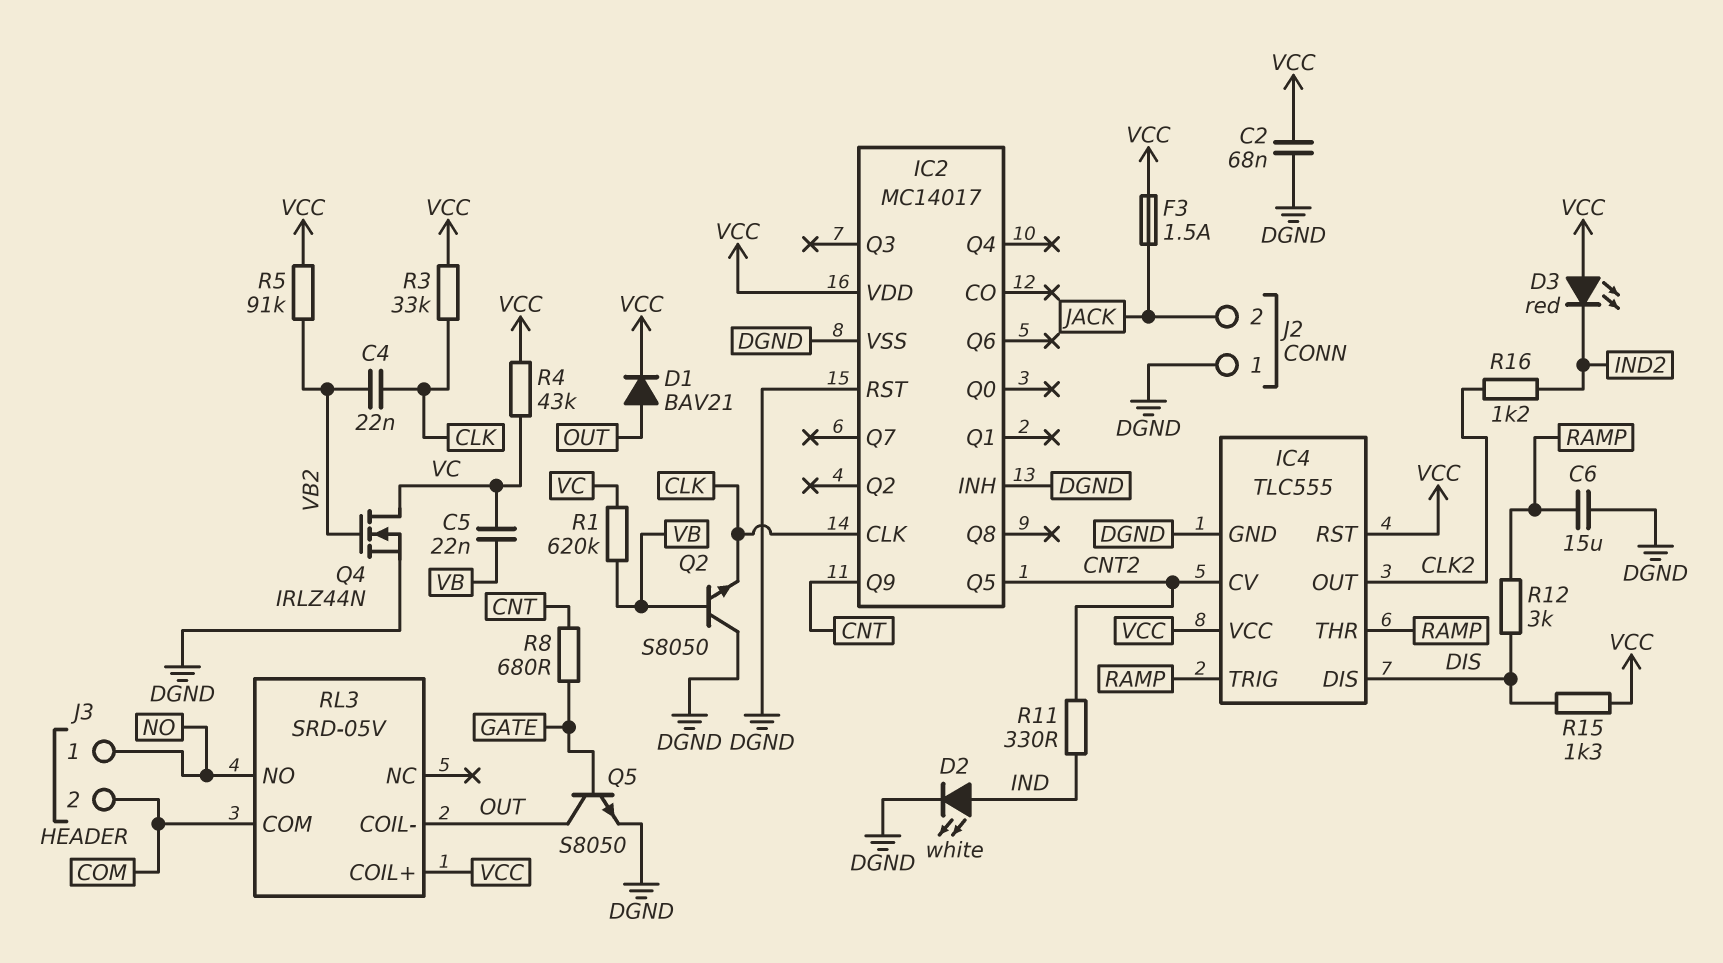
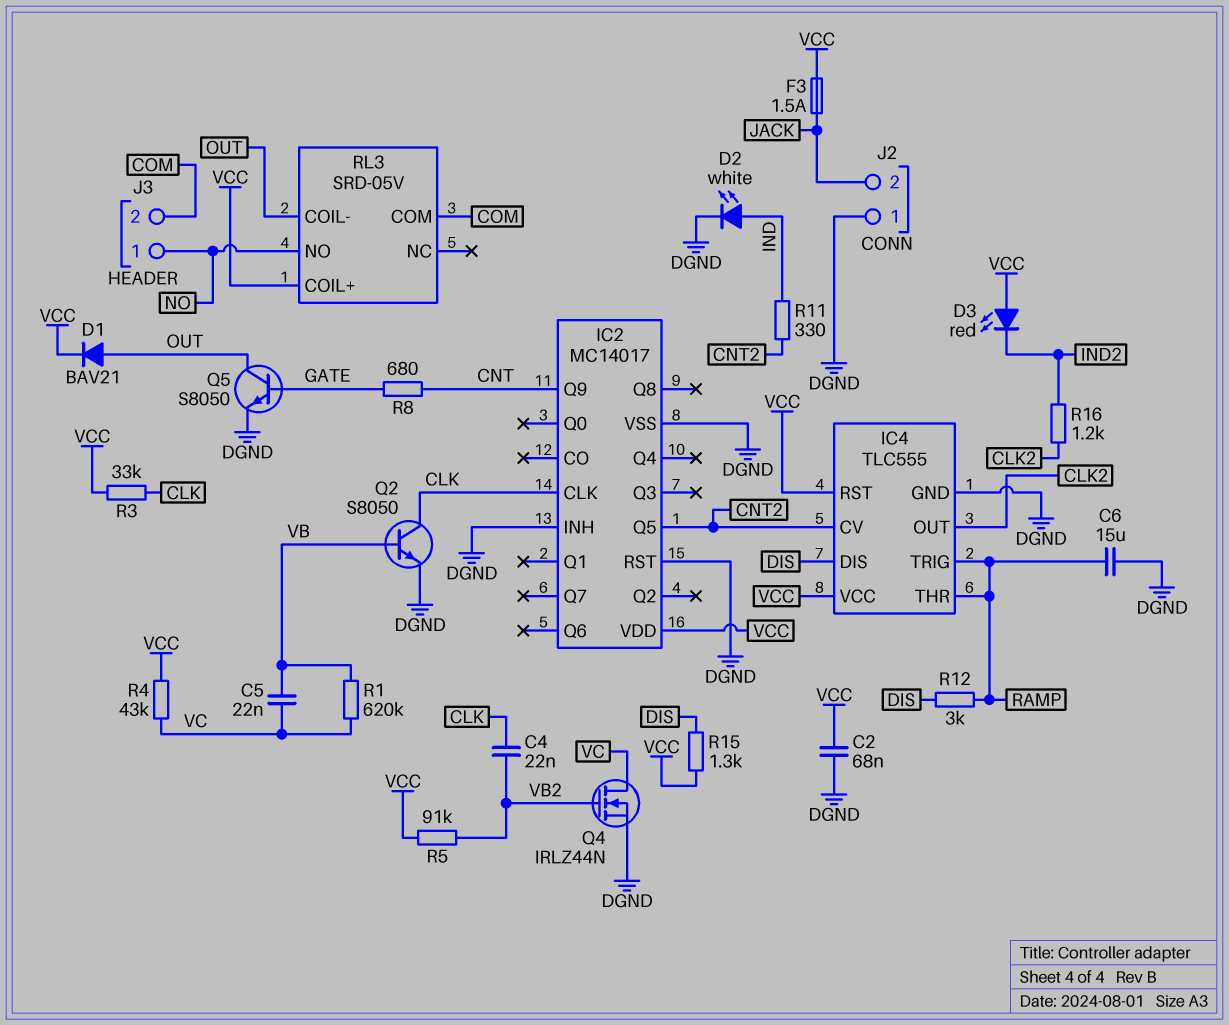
Q2: NPN S8050 (B VB, C DGND, E CLK) -> NPN S8050 (B VB, C CLK, E DGND)

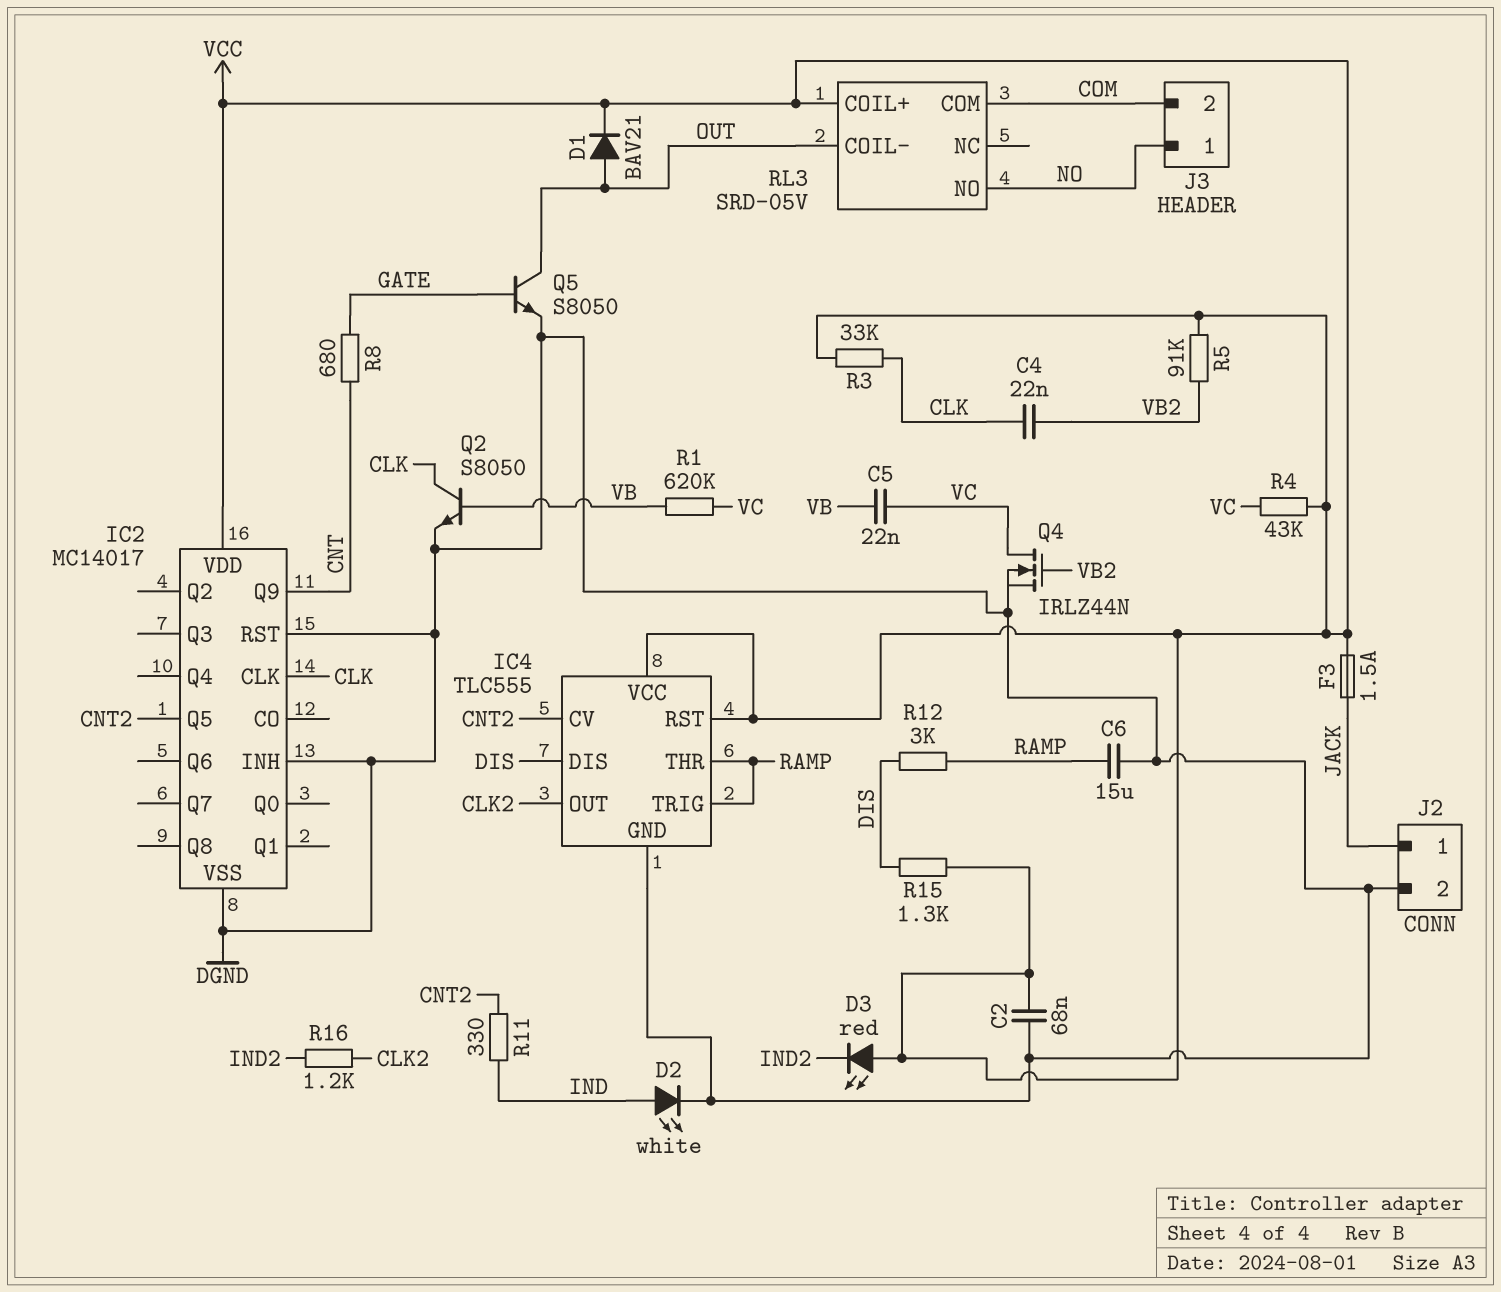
J2 pin 1: DGND -> JACK
J2 pin 2: JACK -> DGND

